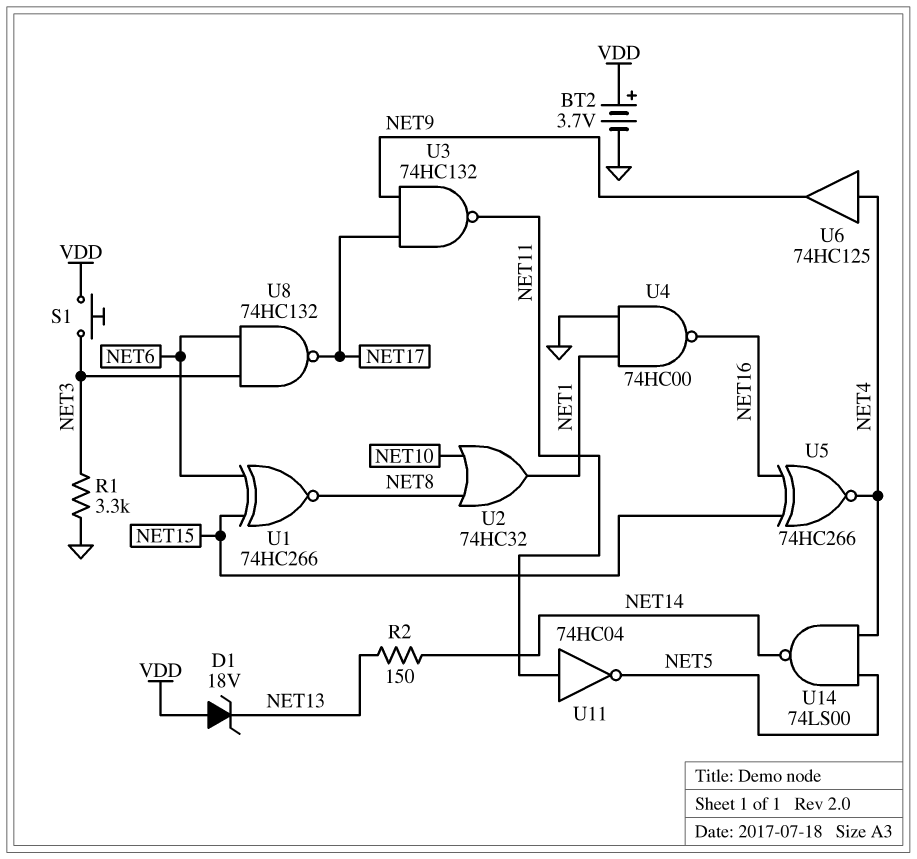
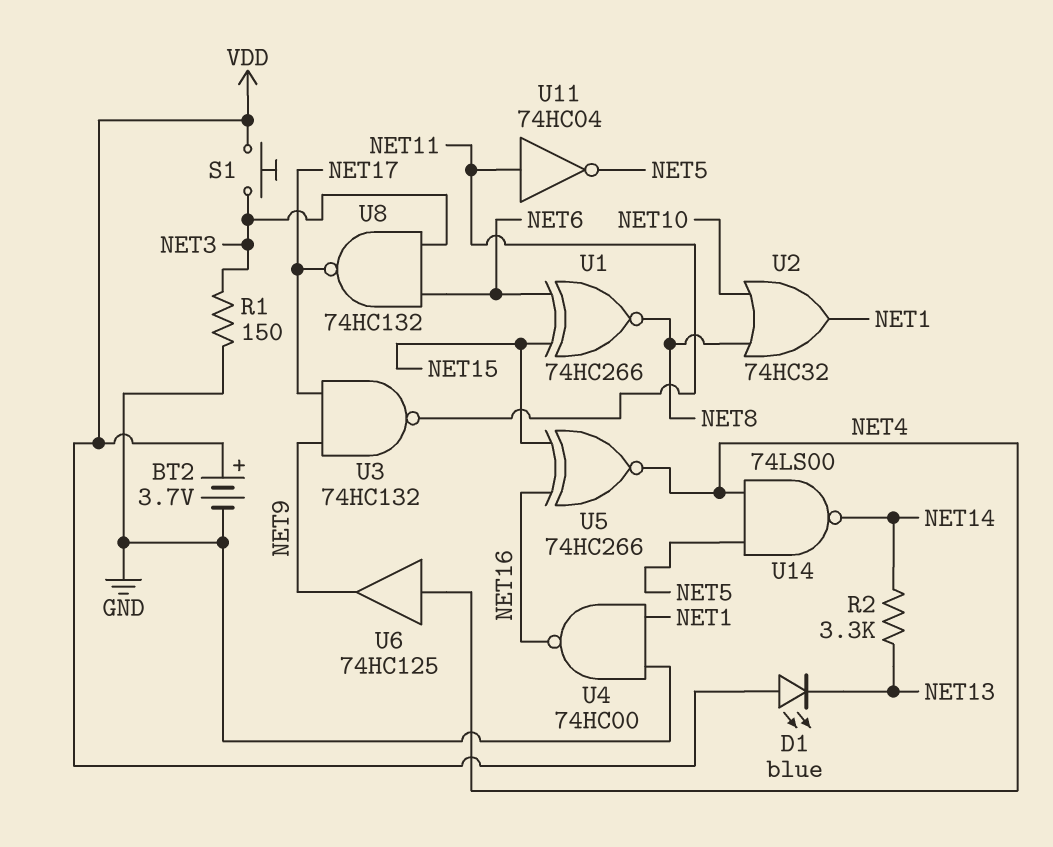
D1: zener 18V (A VDD, K NET13) -> LED blue (A VDD, K NET13)
R1: 3.3k (GND, NET3) -> 150 (GND, NET3)
R2: 150 (NET13, NET14) -> 3.3k (NET13, NET14)

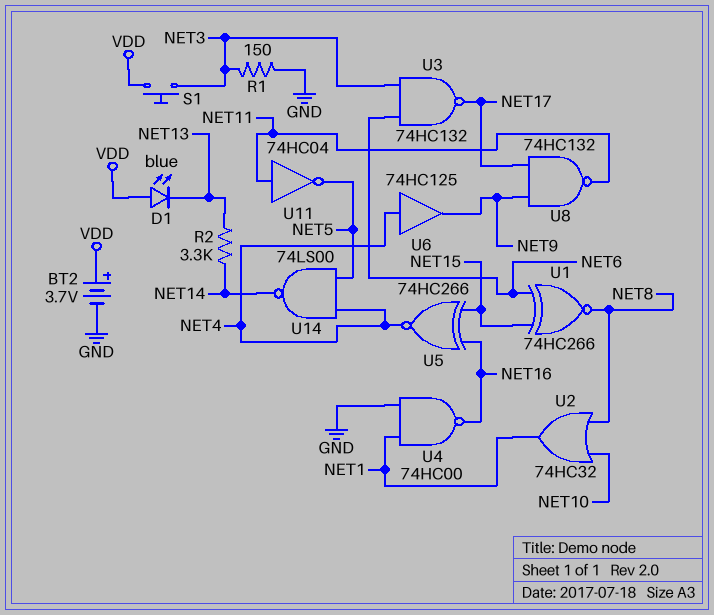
U3: NAND 74HC132 (in NET9, in NET17, out NET11) -> NAND 74HC132 (in NET3, in NET6, out NET17)
U8: NAND 74HC132 (in NET3, in NET6, out NET17) -> NAND 74HC132 (in NET9, in NET17, out NET11)

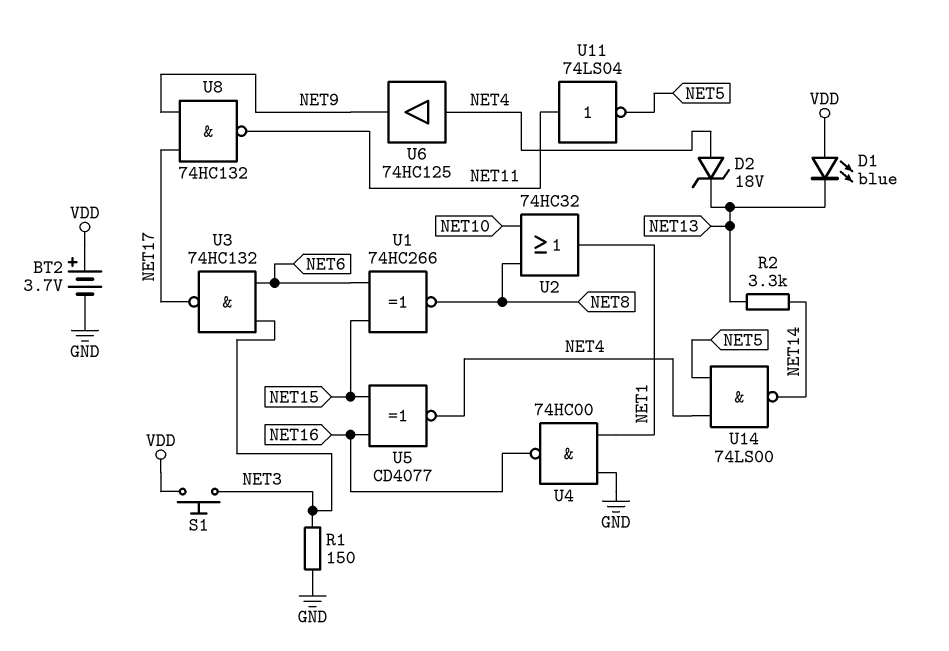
D2: none -> zener 18V (A NET4, K NET13)
U5: XNOR 74HC266 (in NET15, in NET16, out NET4) -> XNOR CD4077 (in NET15, in NET16, out NET4)
U11: NOT 74HC04 (in NET11, out NET5) -> NOT 74LS04 (in NET11, out NET5)

